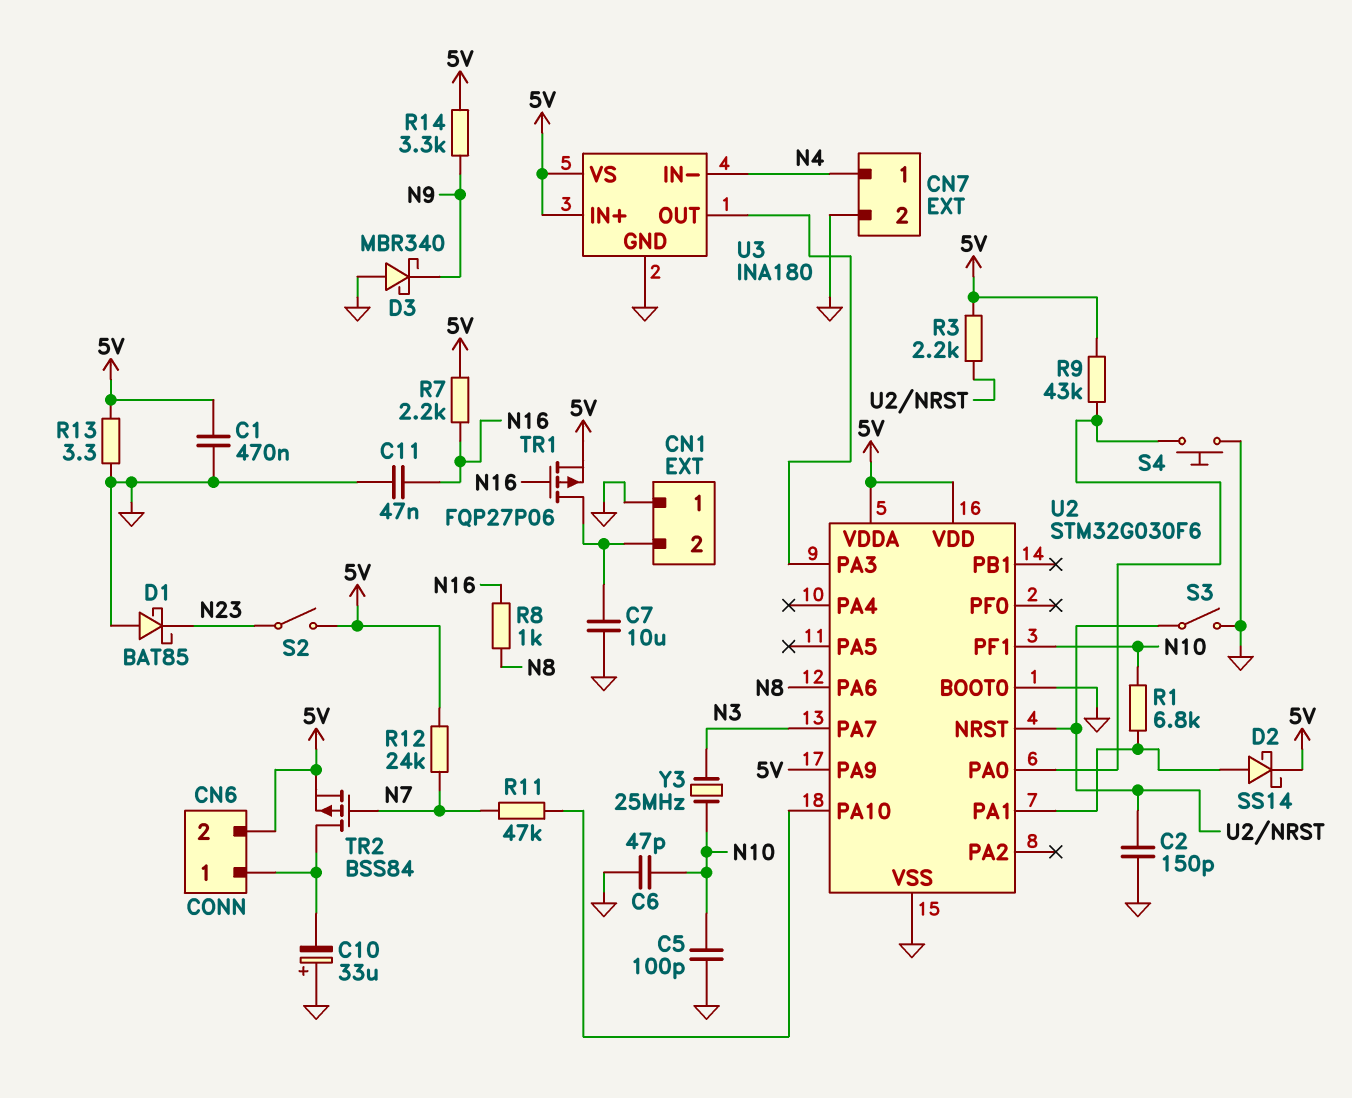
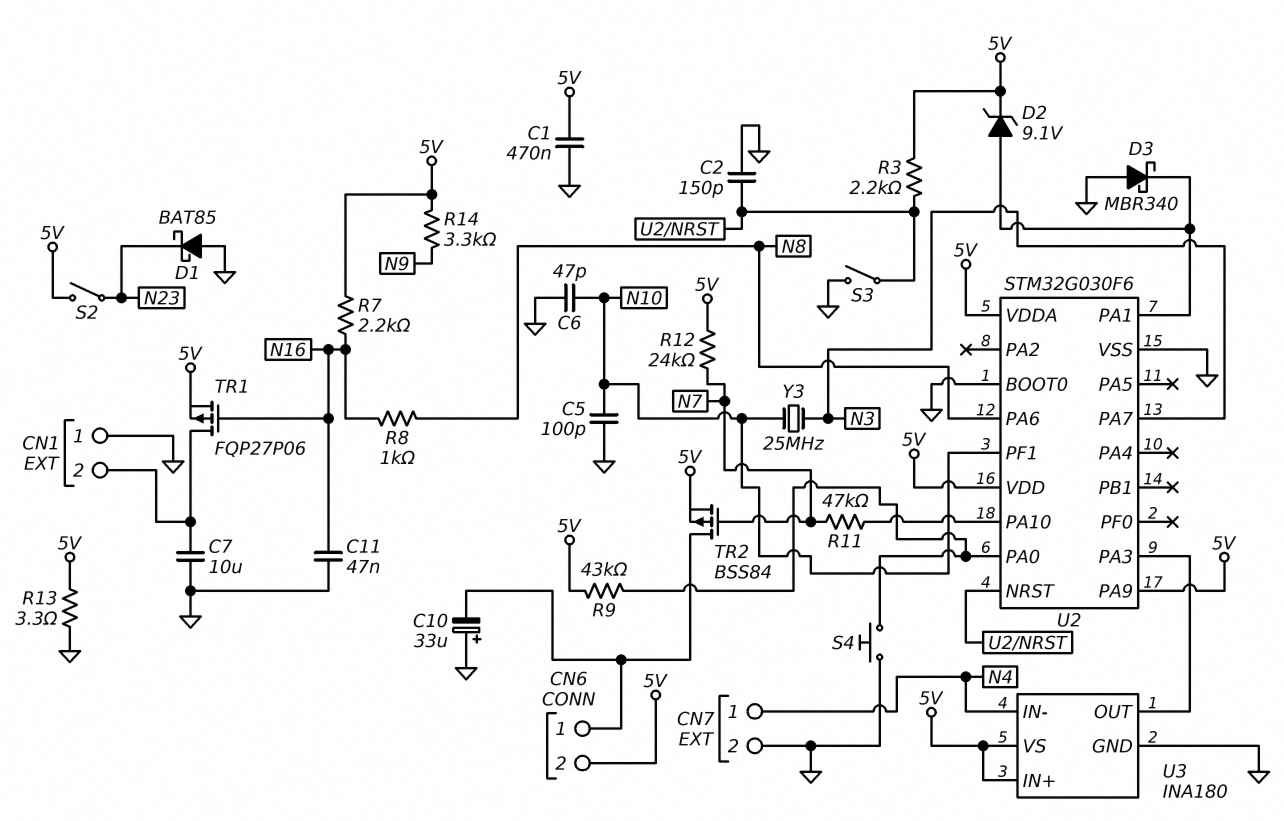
D2: schottky SS14 (A U2/PA1, K 5V) -> zener 9.1V (A U2/PA1, K 5V)
D3: schottky MBR340 (A GND, K N9) -> schottky MBR340 (A GND, K U2/PA1)
R1: 6.8k (N10, U2/PA1) -> none

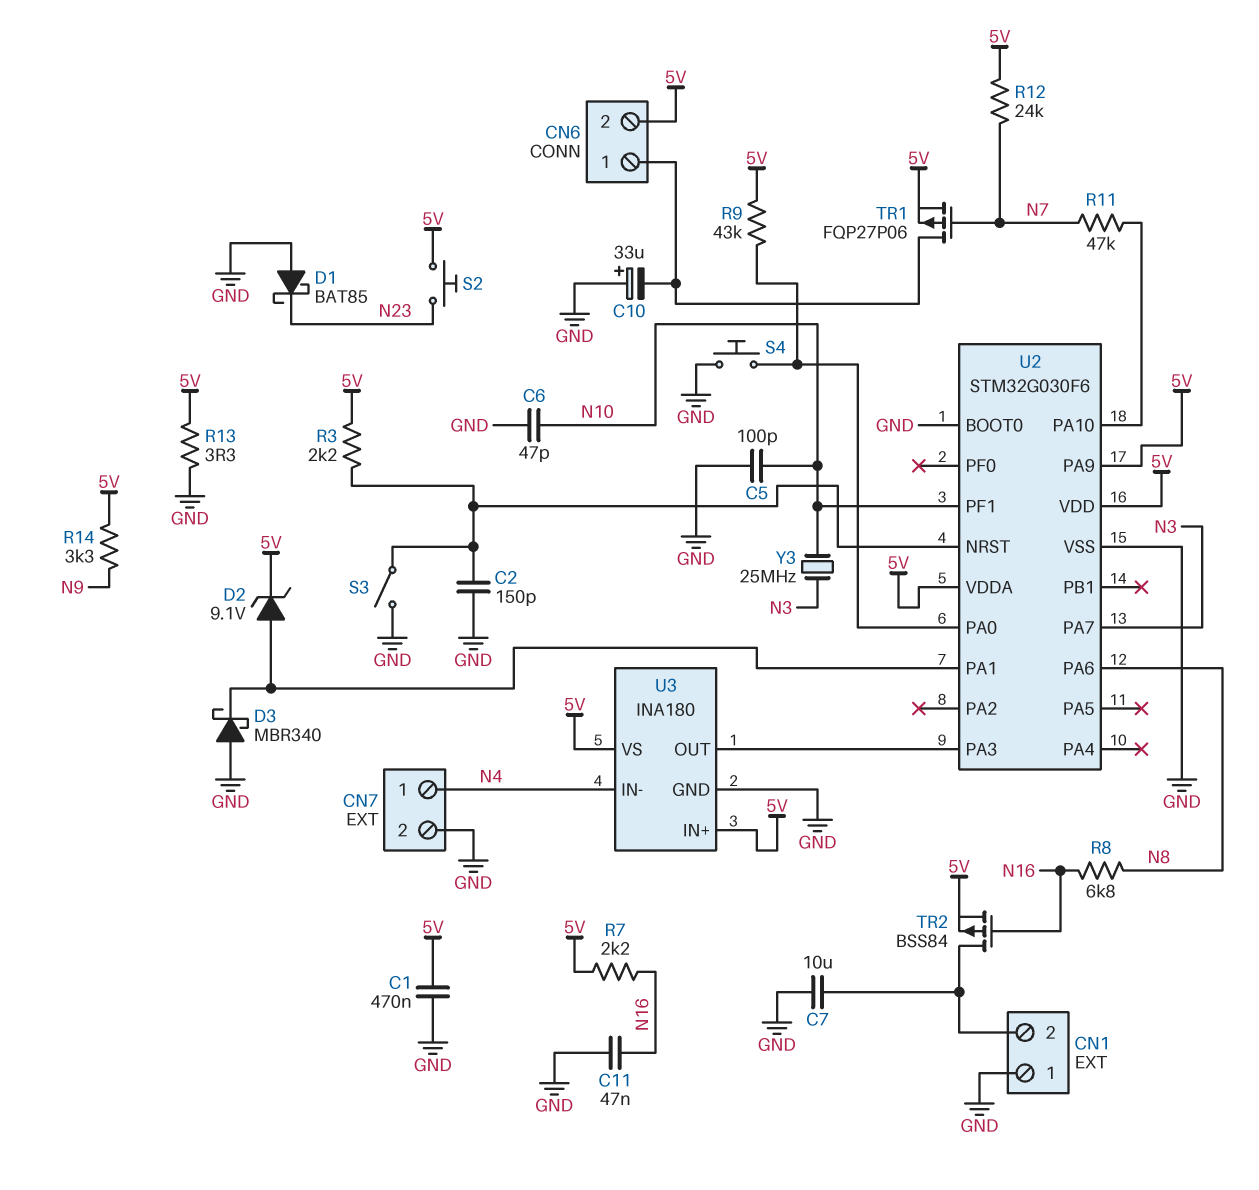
R8: 1k (N8, N16) -> 6.8k (N8, N16)
S2: switch (5V, N23) -> button (5V, N23)
TR1: PMOS FQP27P06 (G N16, D CN1/2, S 5V) -> PMOS FQP27P06 (G N7, D CN6/1, S 5V)
TR2: PMOS BSS84 (G N7, D CN6/1, S 5V) -> PMOS BSS84 (G N16, D CN1/2, S 5V)

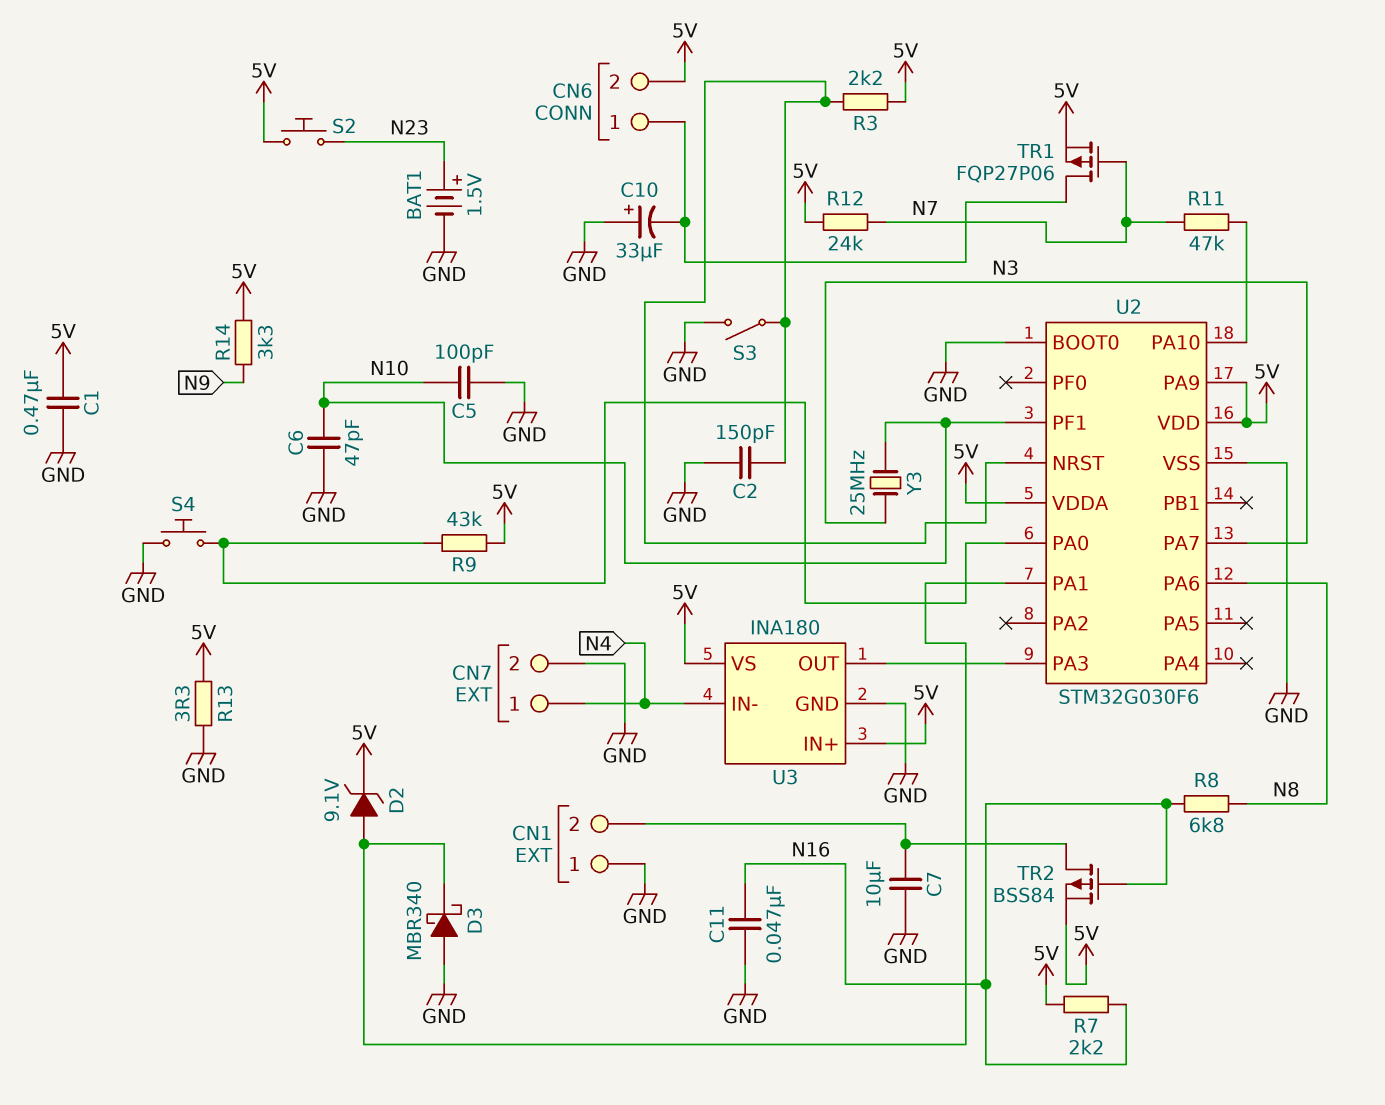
BAT1: none -> 1.5V (plus N23, minus GND)
D1: schottky BAT85 (A GND, K N23) -> none

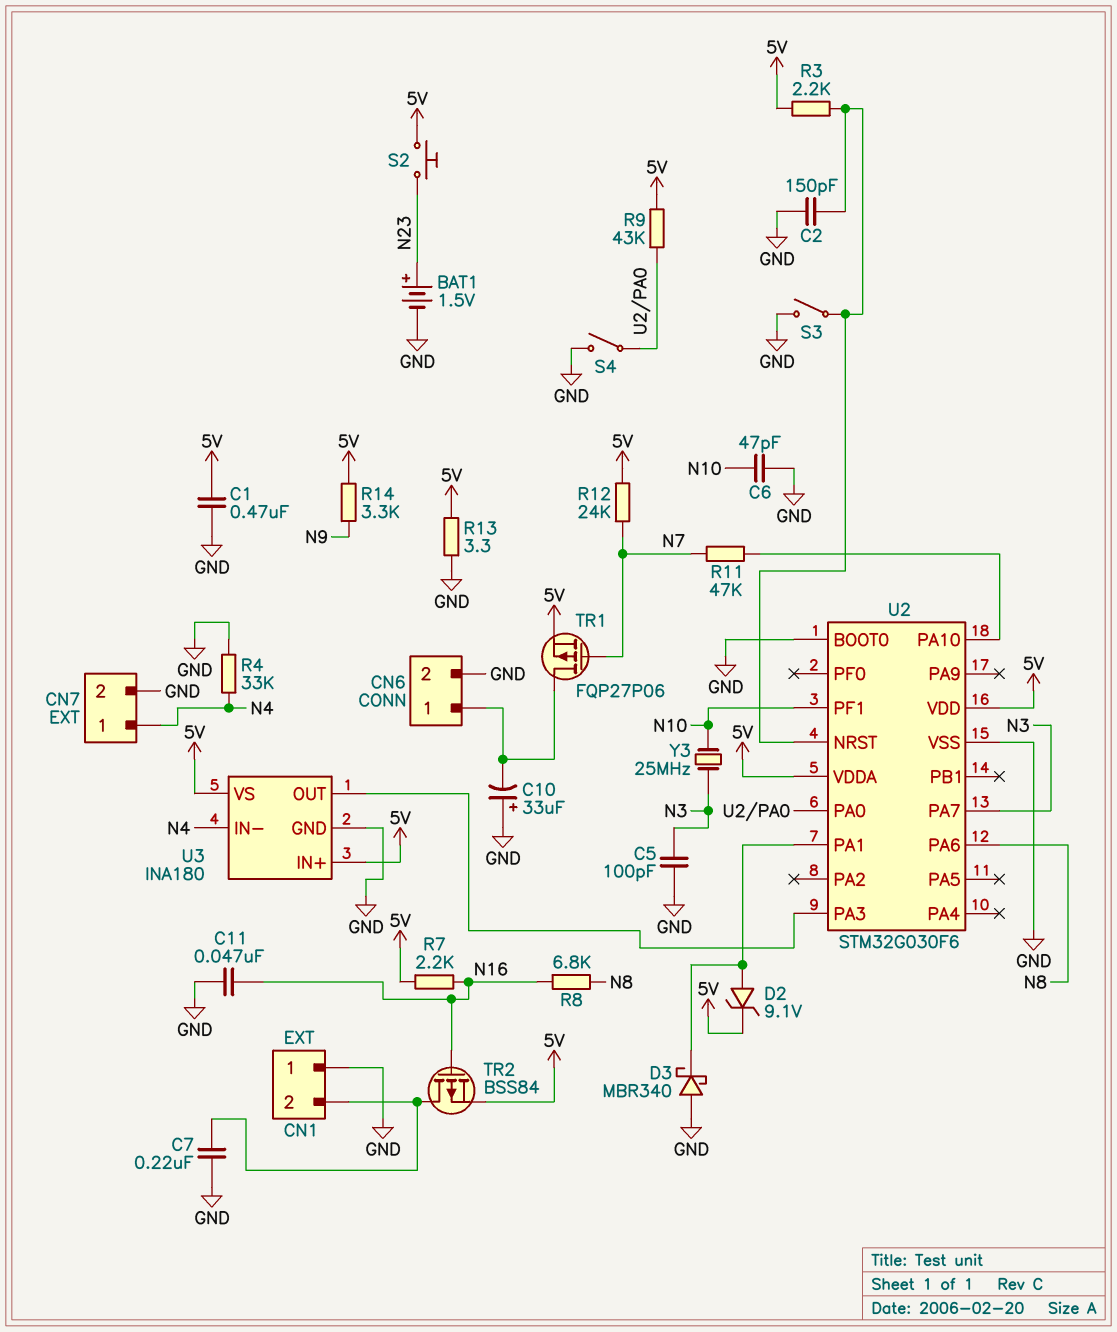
C5: 100pF (GND, N10) -> 100pF (GND, N3)
C7: 10uF (CN1/2, GND) -> 220nF (CN1/2, GND)
CN6 pin 2: 5V -> GND
R4: none -> 33k (GND, N4)
S4: button (GND, U2/PA0) -> switch (GND, U2/PA0)
U2 pin PA9: 5V -> none

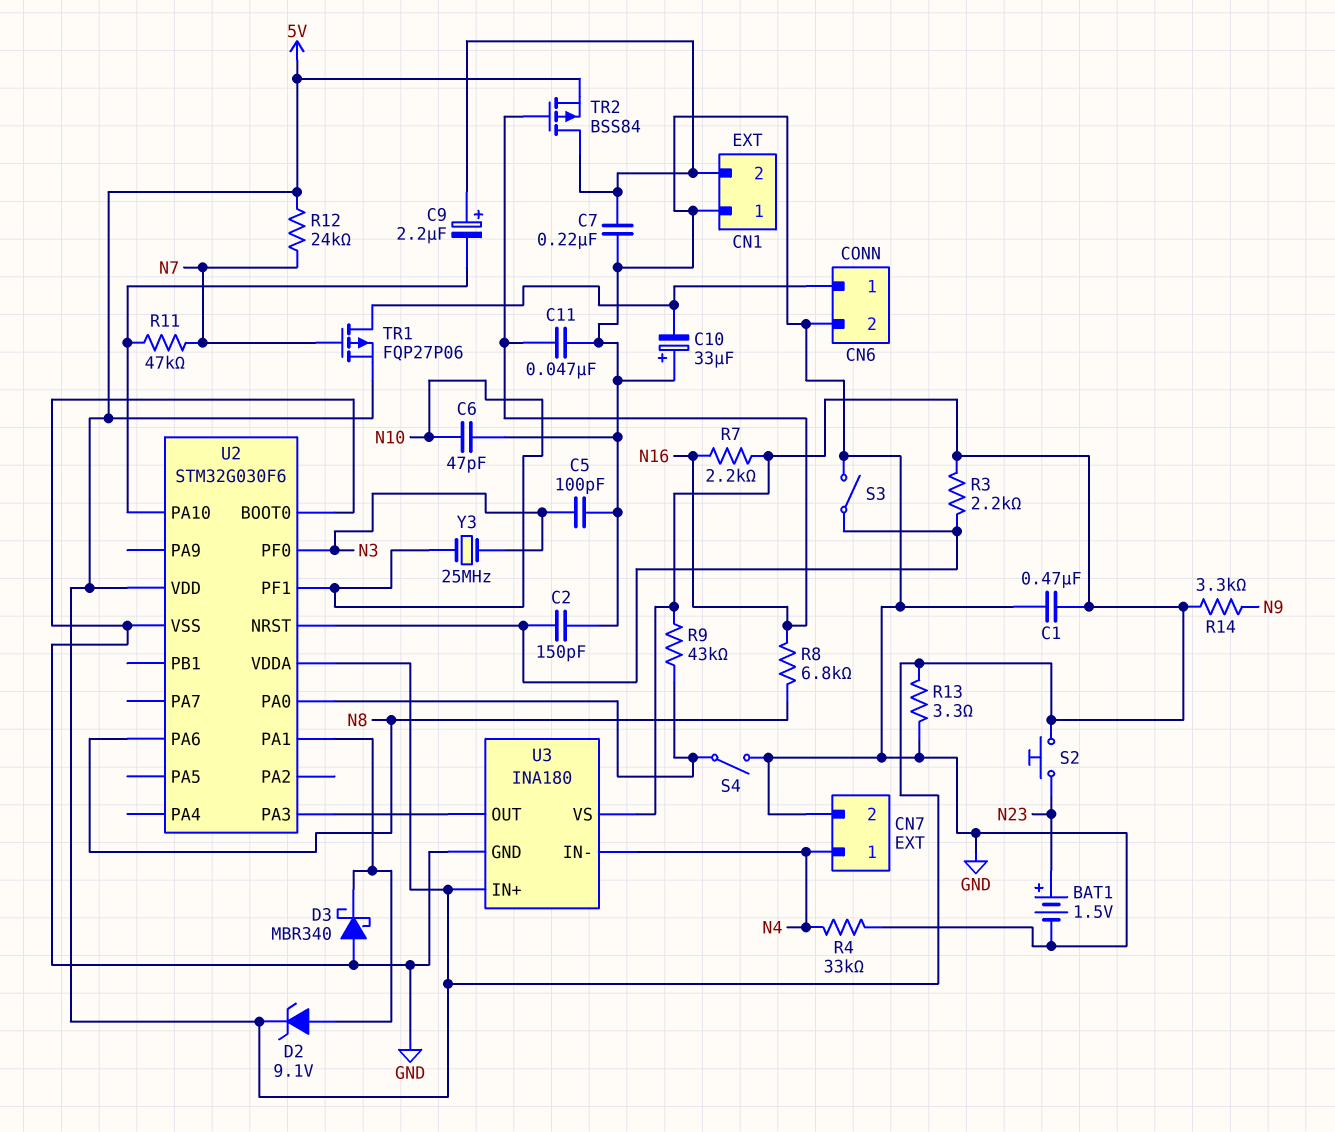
C9: none -> 2.2uF (plus CN1/2, minus U2/PA10)
U2 pin PA7: N3 -> none
U2 pin PF0: none -> N3

